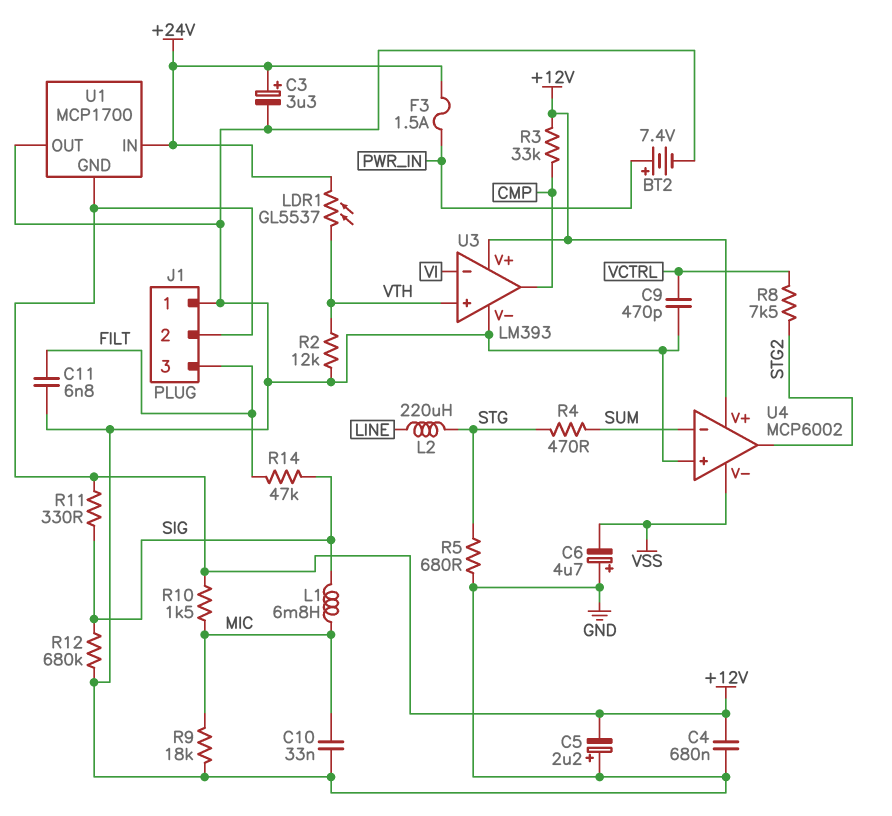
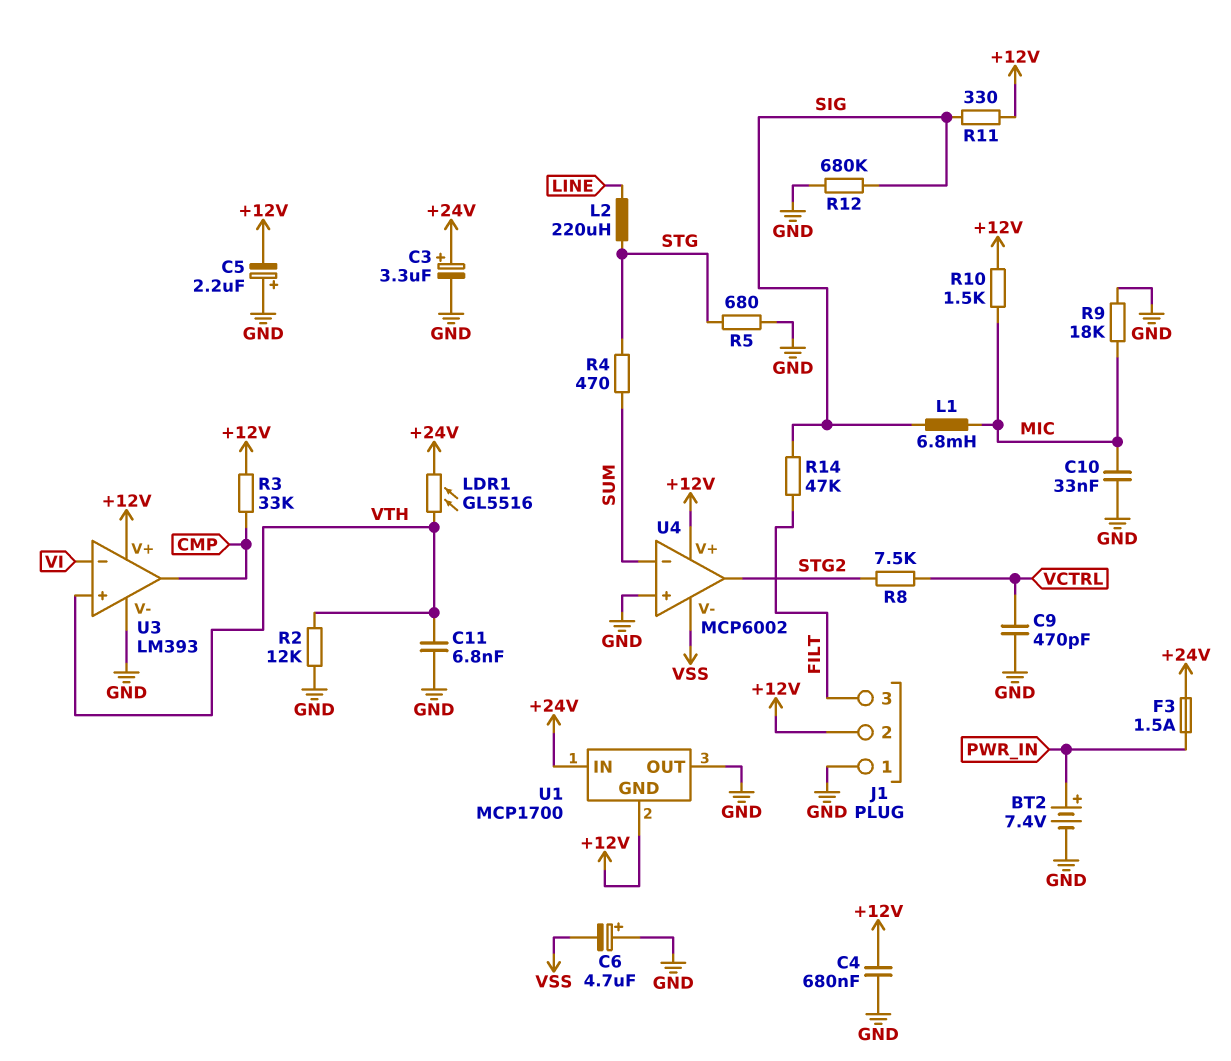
C11: 6.8nF (FILT, GND) -> 6.8nF (GND, VTH)
LDR1: GL5537 (+24V, VTH) -> GL5516 (+24V, VTH)

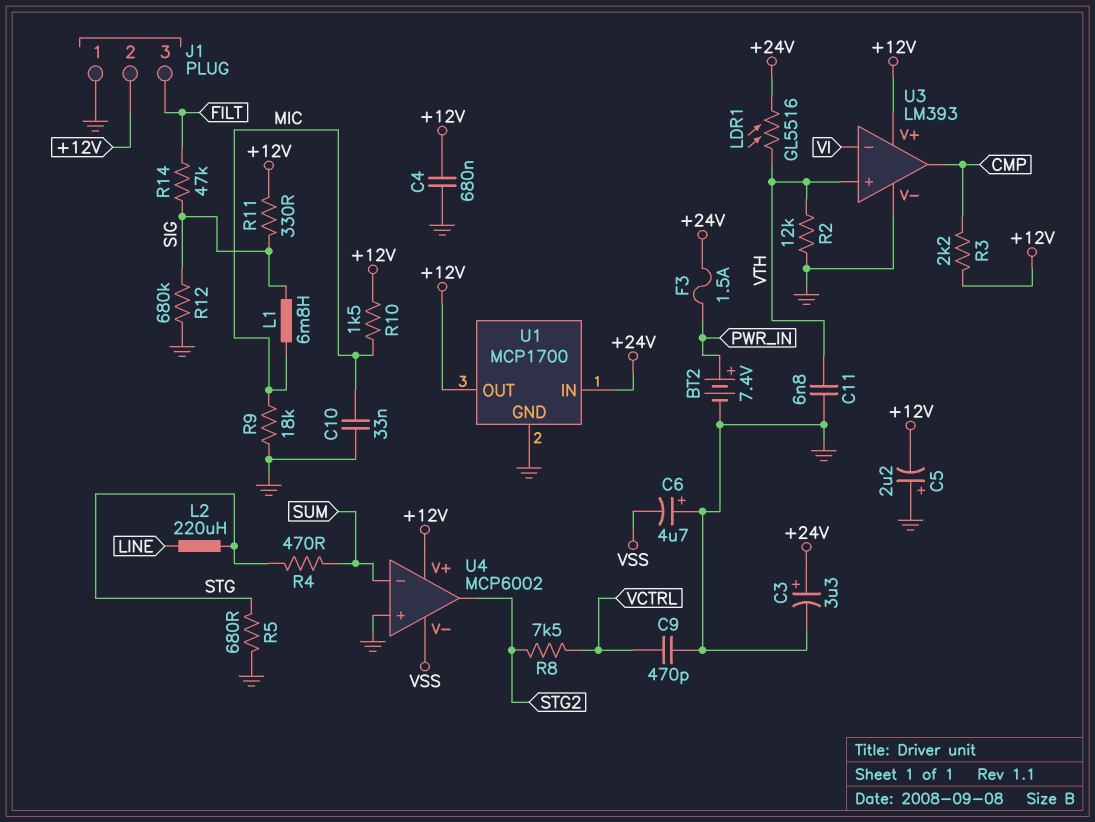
R3: 33k (+12V, CMP) -> 2.2k (+12V, CMP)
U1 pin GND: +12V -> GND
U1 pin OUT: GND -> +12V

